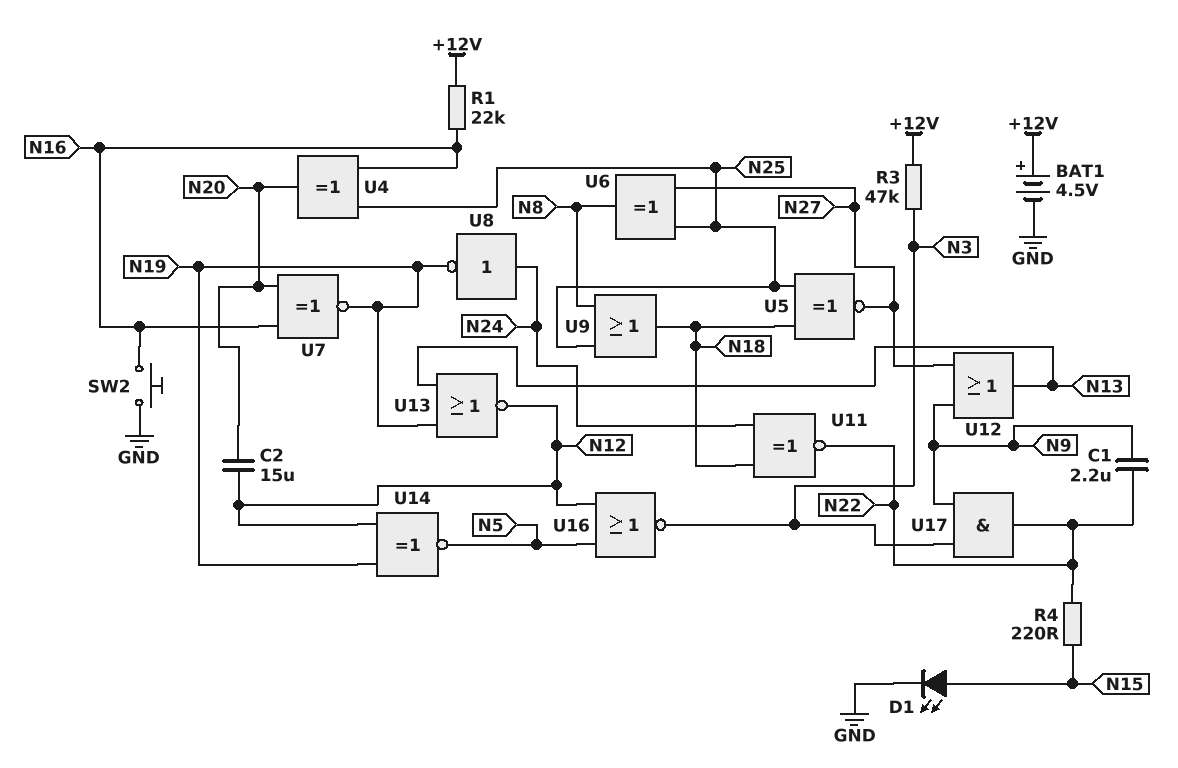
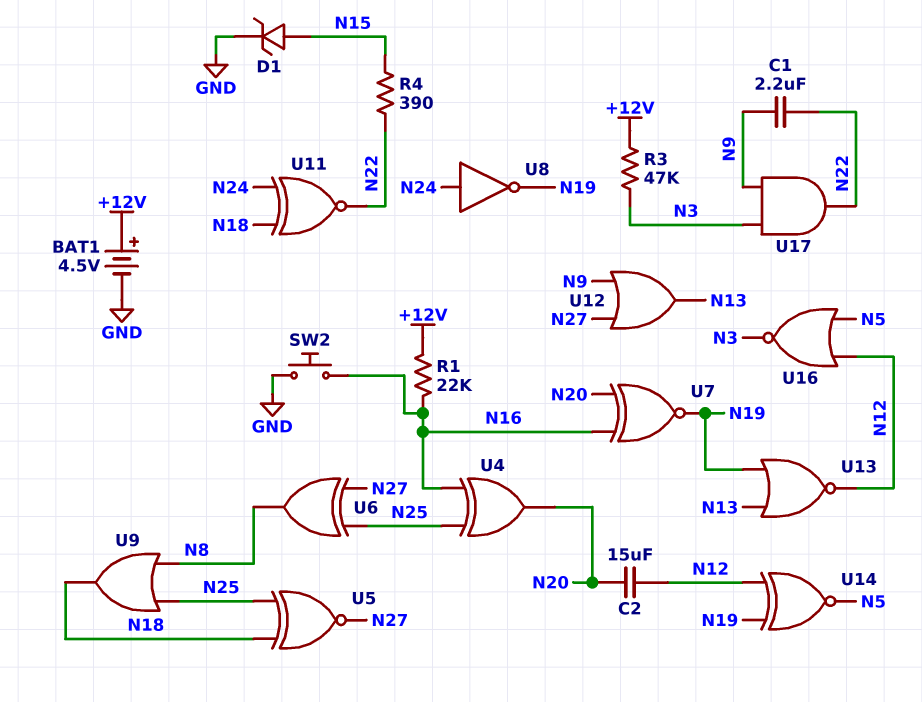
D1: LED (A N15, K GND) -> zener (A N15, K GND)
R4: 220 (N15, N22) -> 390 (N15, N22)

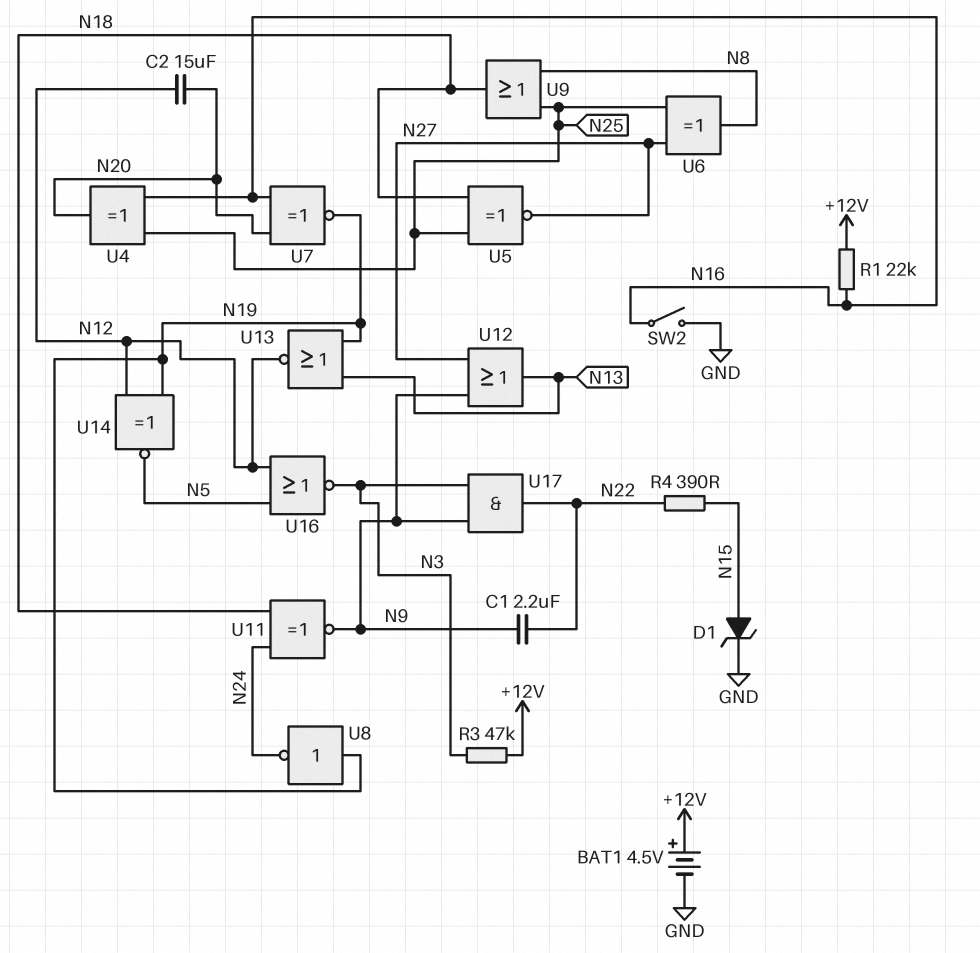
SW2: button (GND, N16) -> switch (GND, N16)
U8: NOT (in N24, out N19) -> NOT (in N19, out N24)
U11: XNOR (in N18, in N24, out N22) -> XNOR (in N18, in N24, out N9)

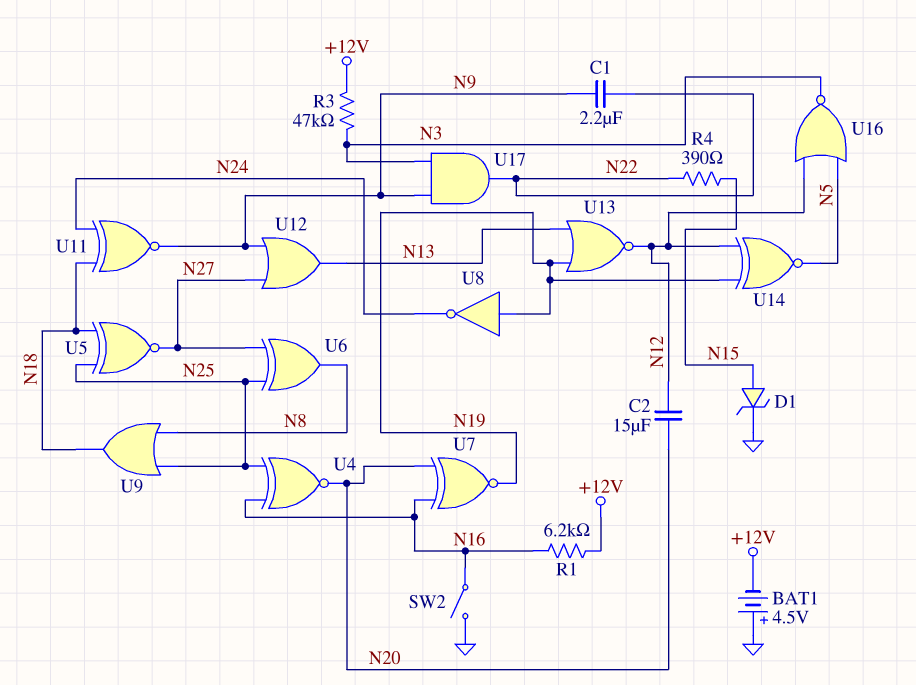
BAT1: 4.5V (plus +12V, minus GND) -> 4.5V (plus GND, minus +12V)
R1: 22k (+12V, N16) -> 6.2k (+12V, N16)
U4: XOR (in N16, in N25, out N20) -> XNOR (in N16, in N25, out N20)

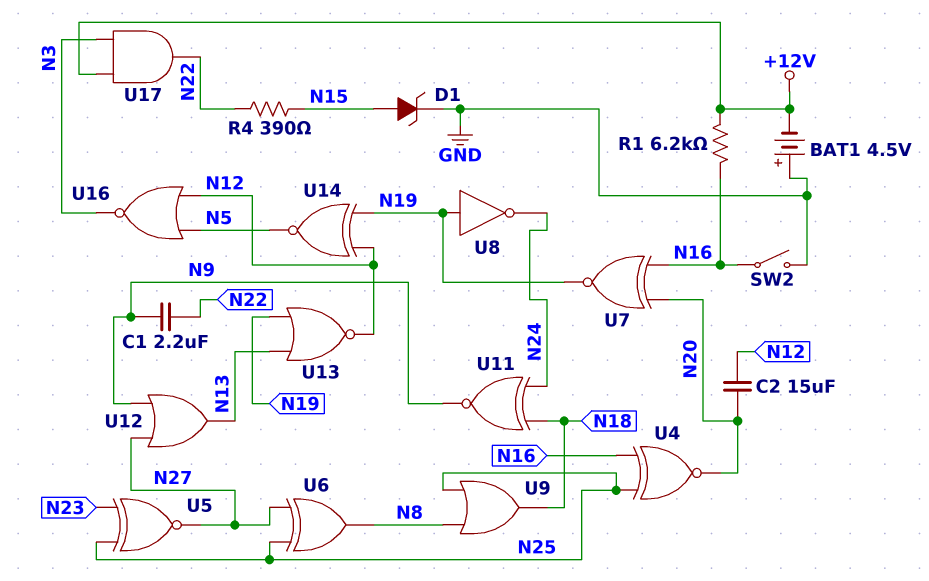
R3: 47k (+12V, N3) -> none
U5: XNOR (in N18, in N25, out N27) -> XNOR (in N23, in N25, out N27)
U17: AND (in N3, in N9, out N22) -> AND (in +12V, in N3, out N22)

